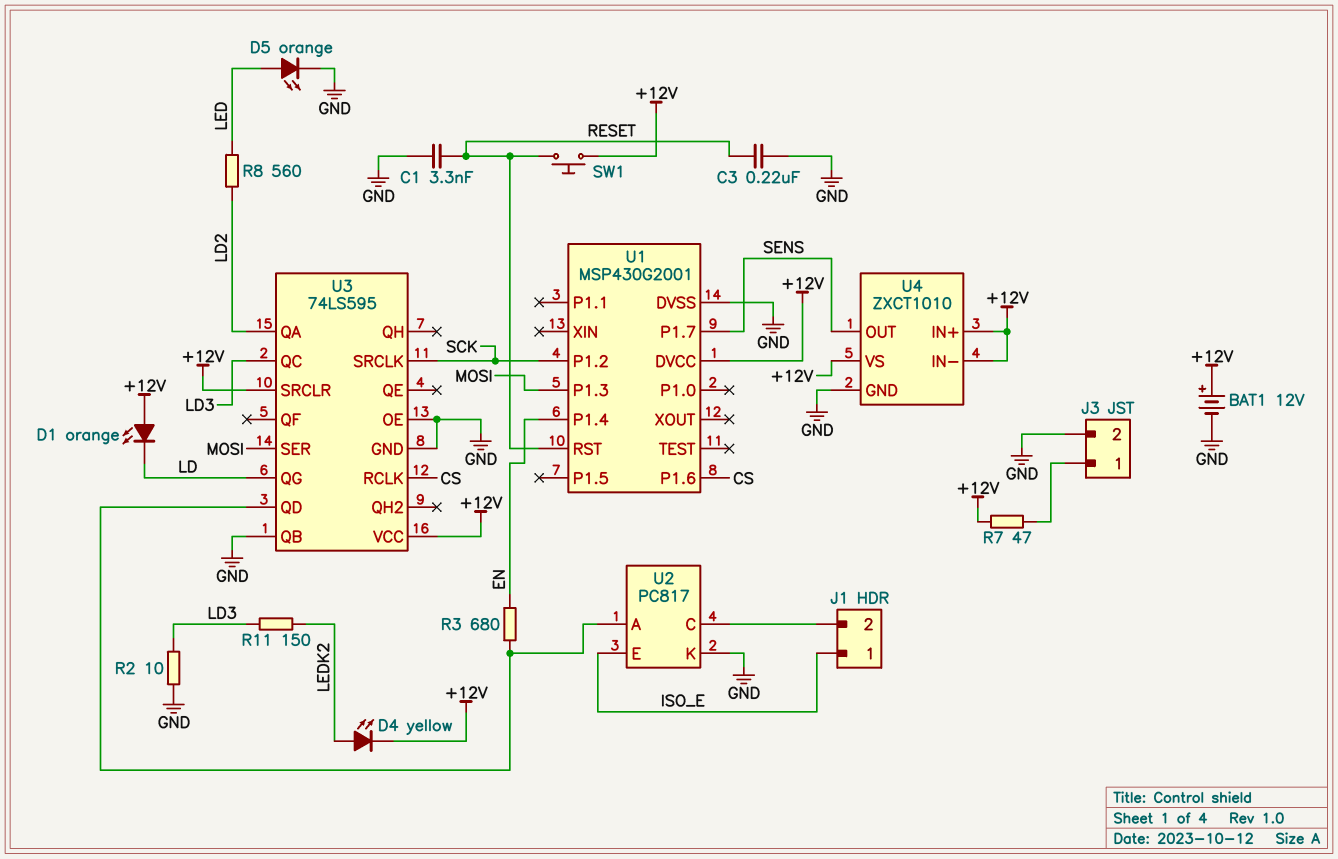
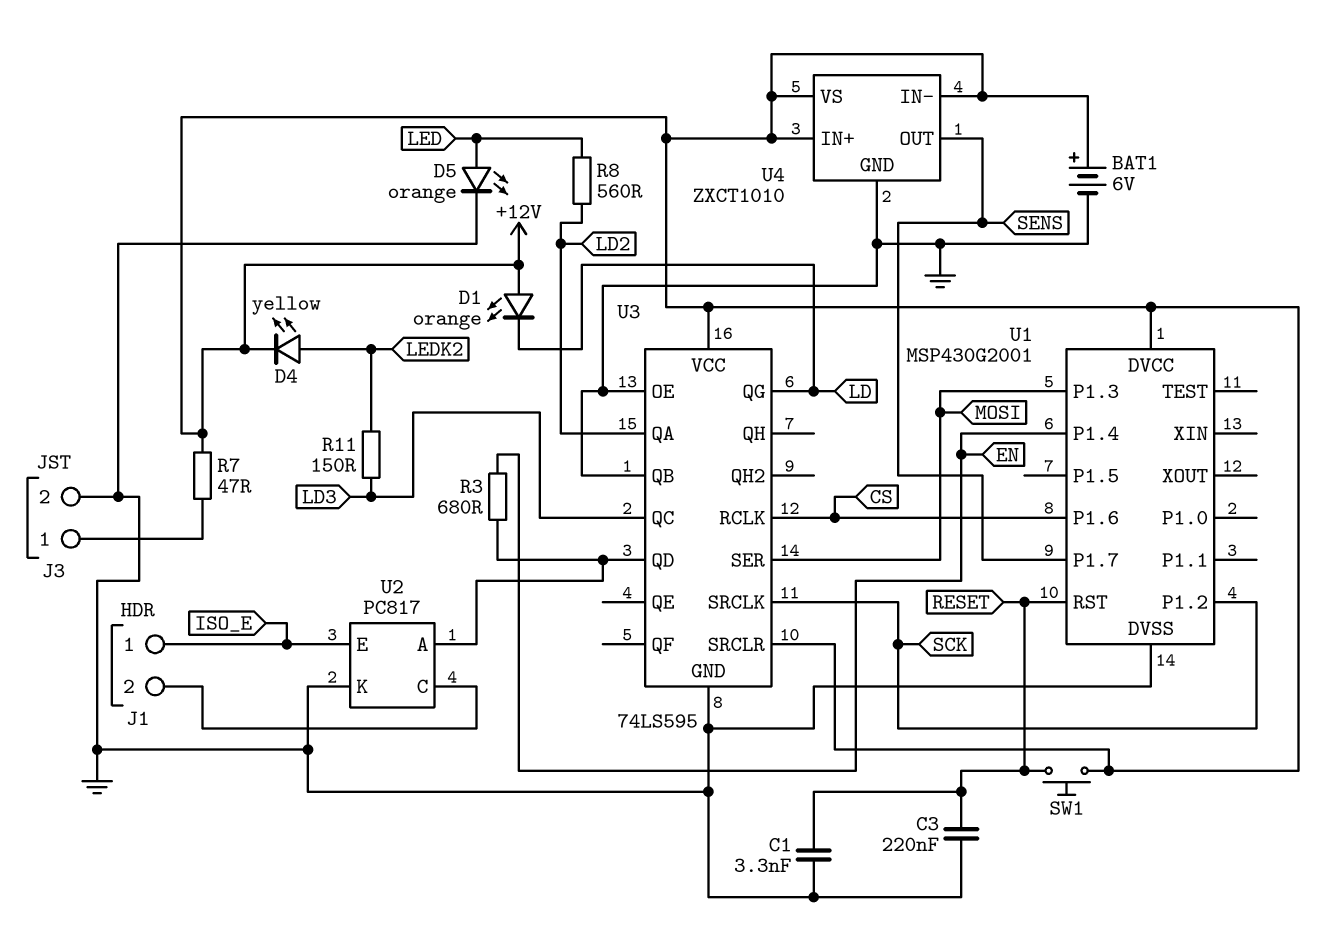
BAT1: 12V (plus +12V, minus GND) -> 6V (plus +12V, minus GND)
R2: 10 (GND, LD3) -> none

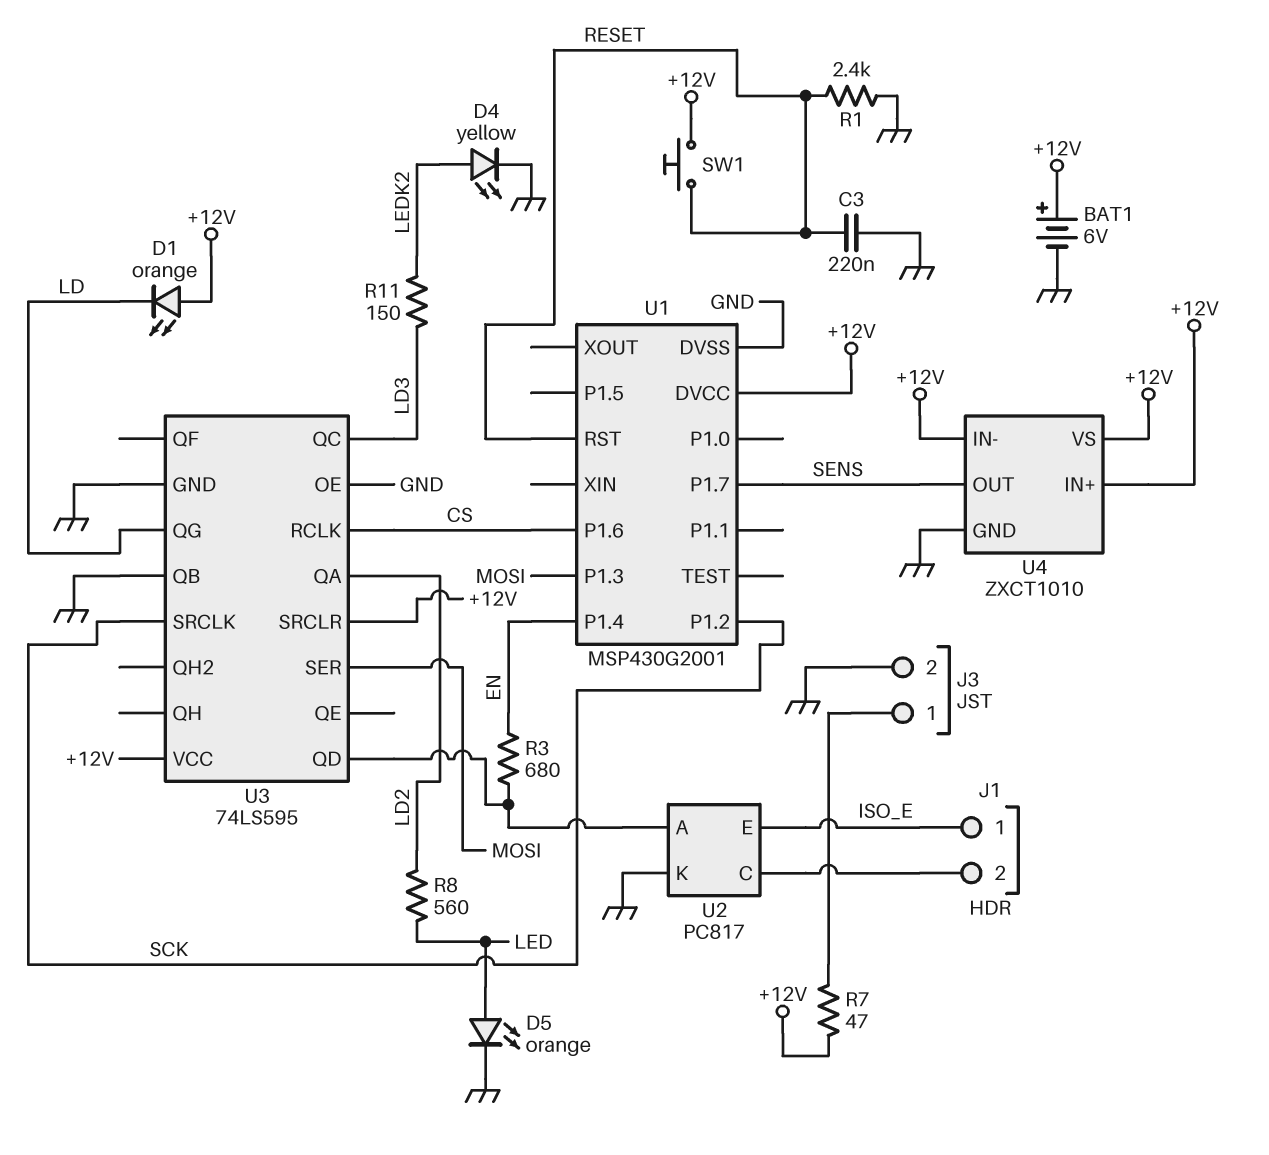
C1: 3.3nF (GND, RESET) -> none
D4: LED yellow (A LEDK2, K +12V) -> LED yellow (A LEDK2, K GND)
R1: none -> 2.4k (GND, RESET)

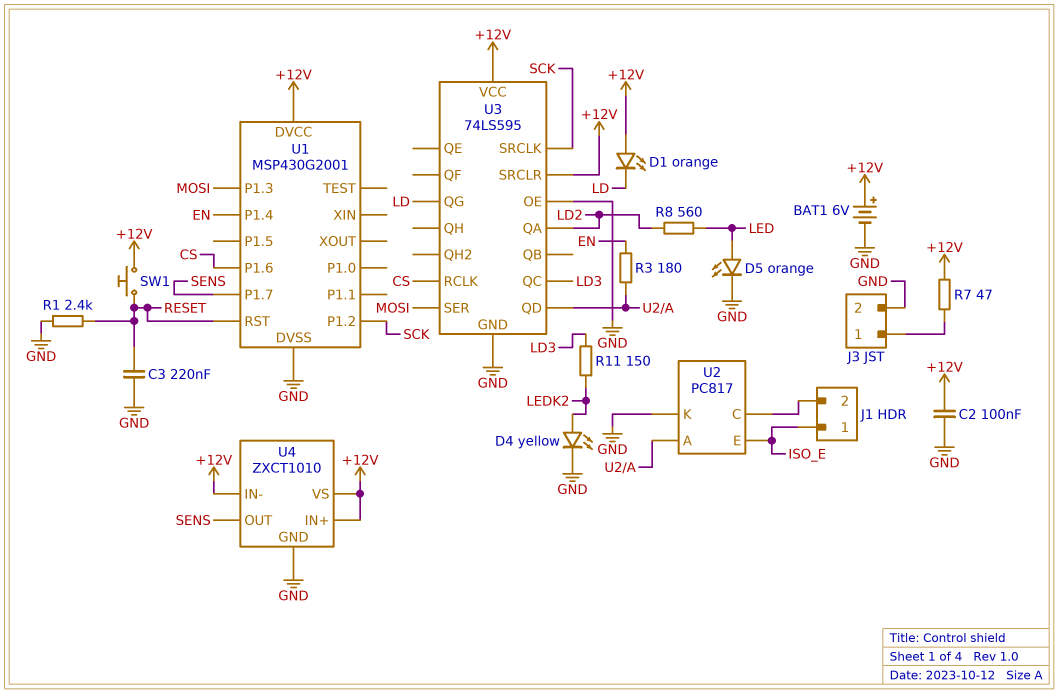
C2: none -> 100nF (+12V, GND)
R3: 680 (EN, U2/A) -> 180 (EN, U2/A)
U3 pin QB: GND -> none

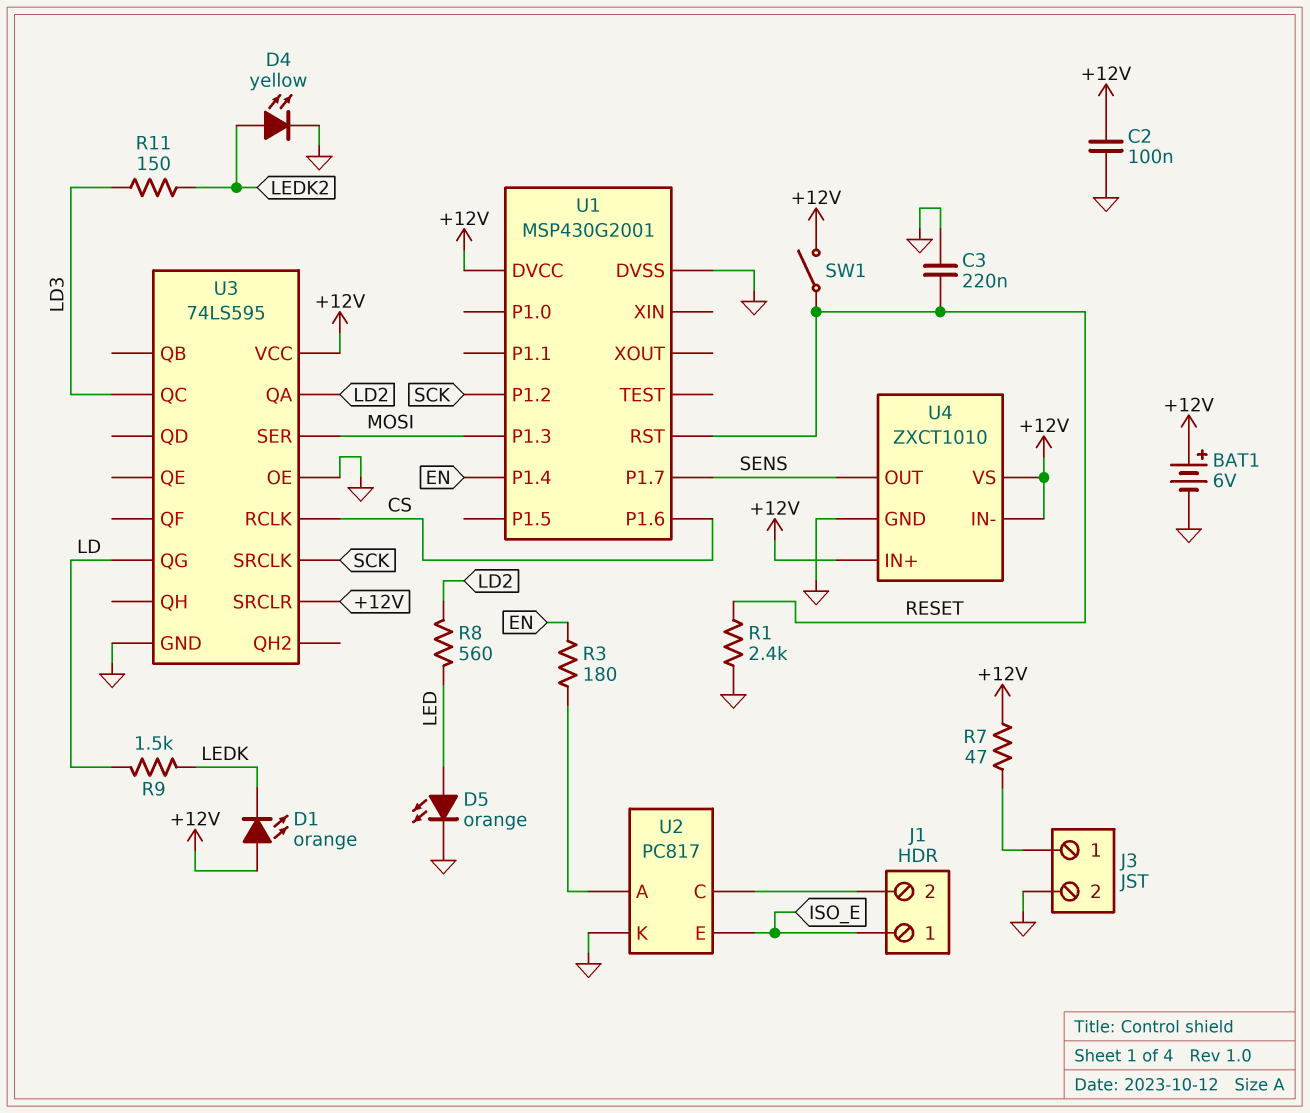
D1: LED orange (A +12V, K LD) -> LED orange (A +12V, K LEDK)
R9: none -> 1.5k (LD, LEDK)
SW1: button (+12V, RESET) -> switch (+12V, RESET)
U3 pin QD: U2/A -> none

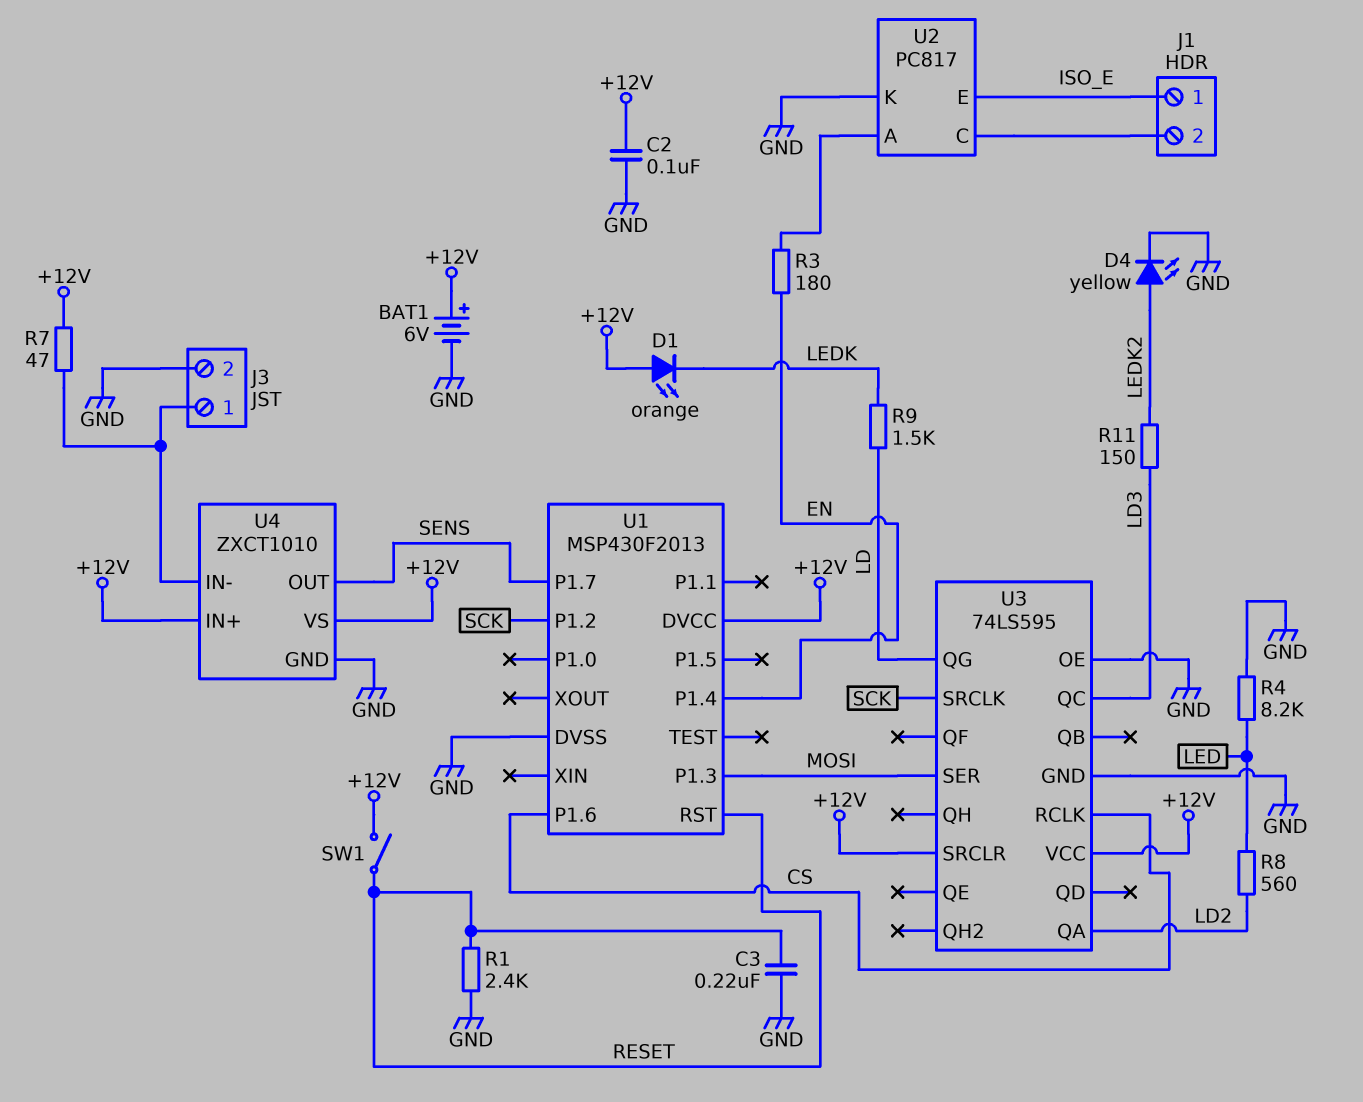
D5: LED orange (A LED, K GND) -> none
R4: none -> 8.2k (GND, LED)
U1: MSP430G2001 -> MSP430F2013
U4 pin IN-: +12V -> J3/1

